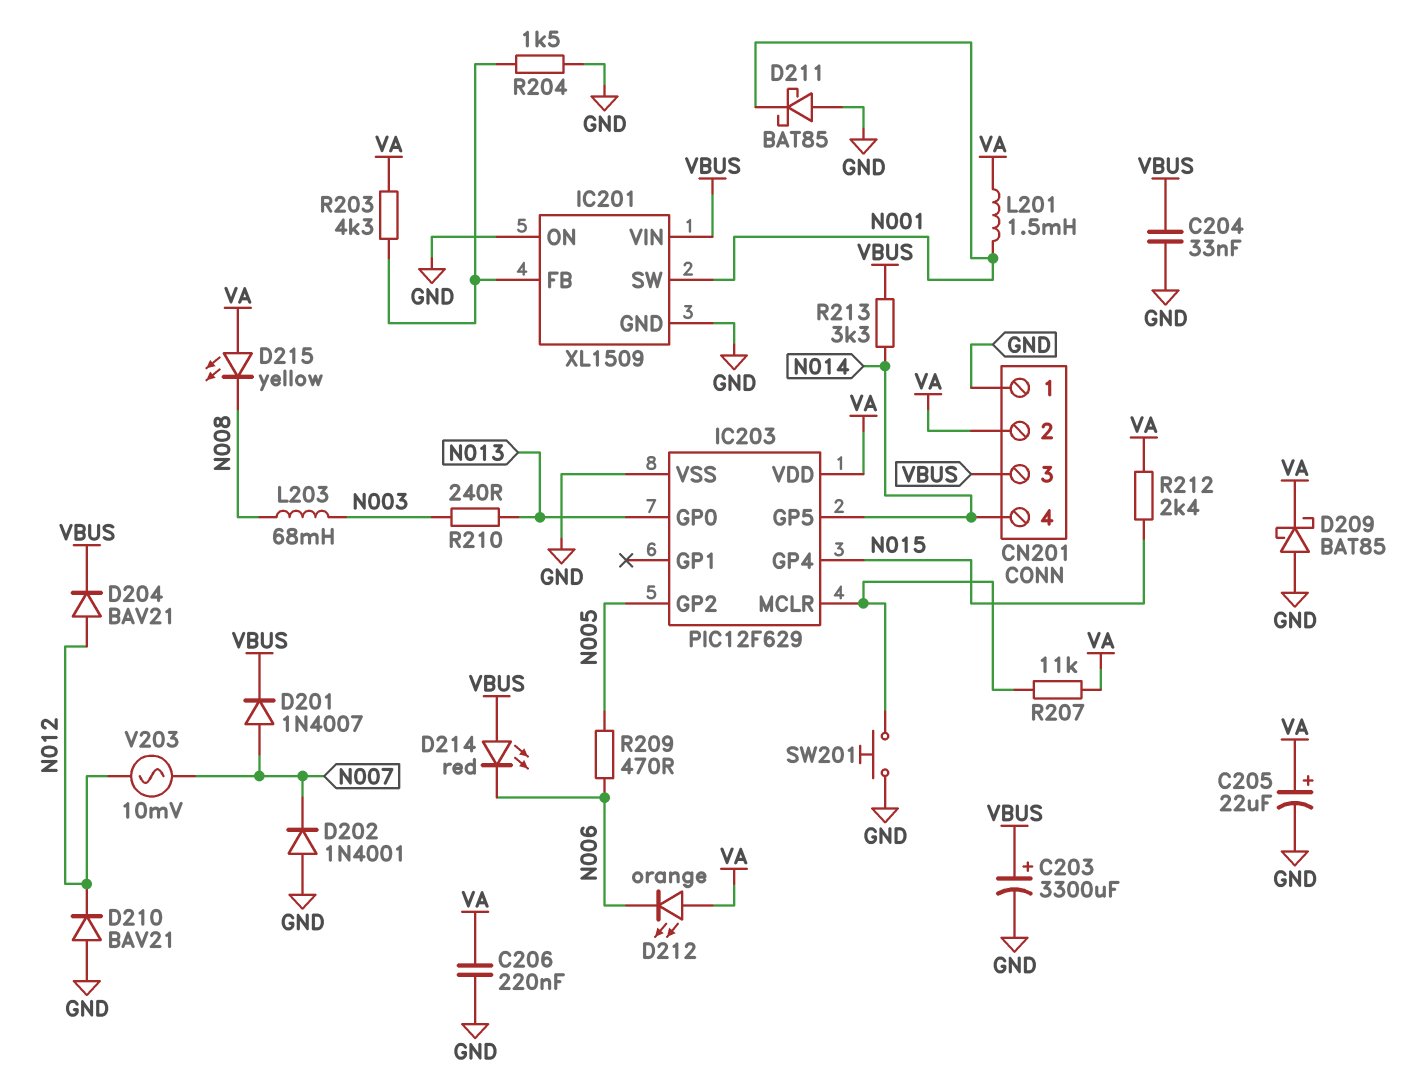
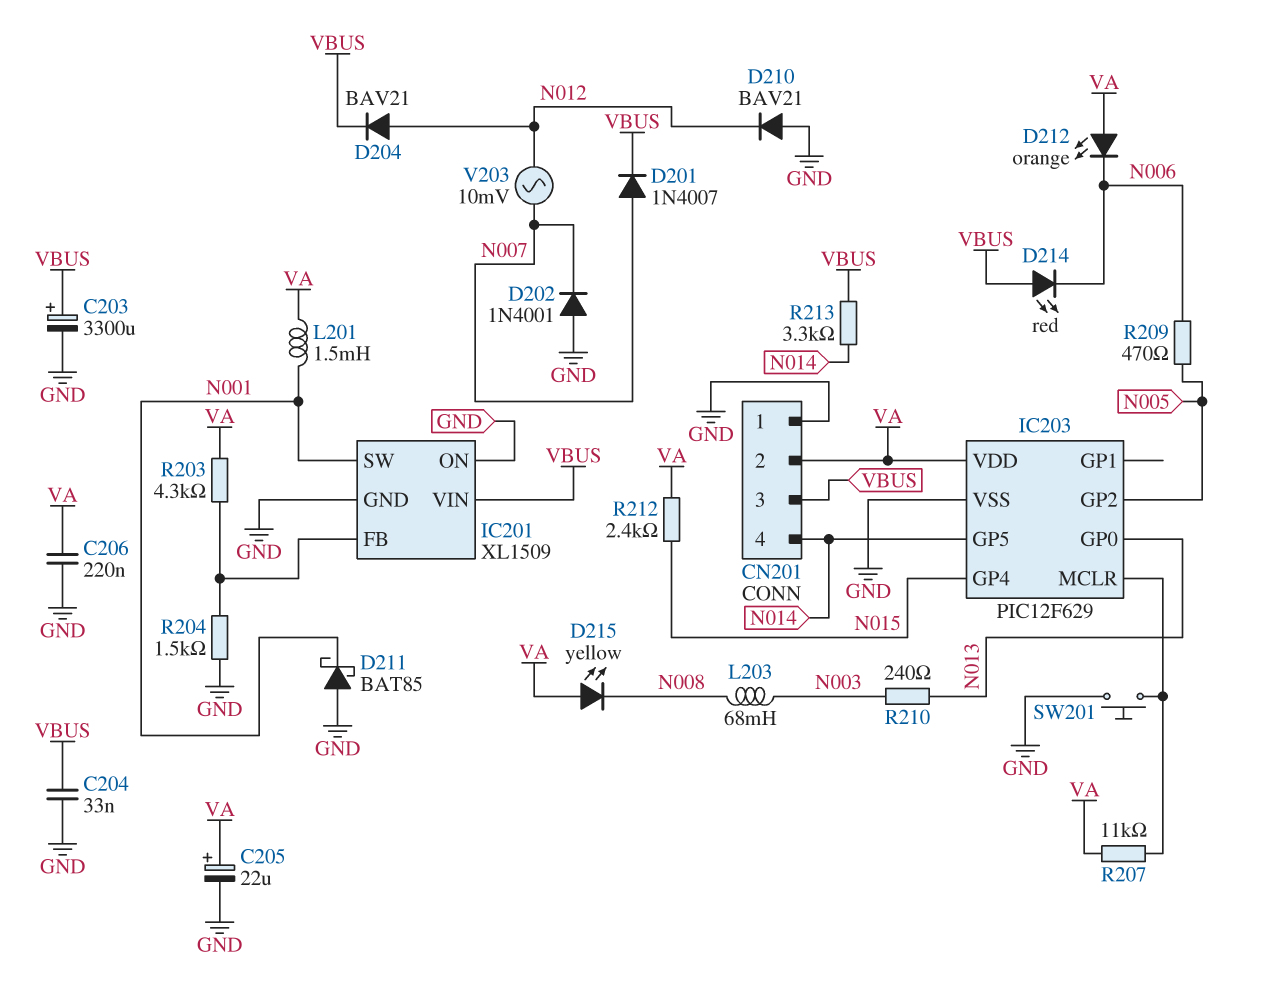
D209: schottky BAT85 (A GND, K VA) -> none

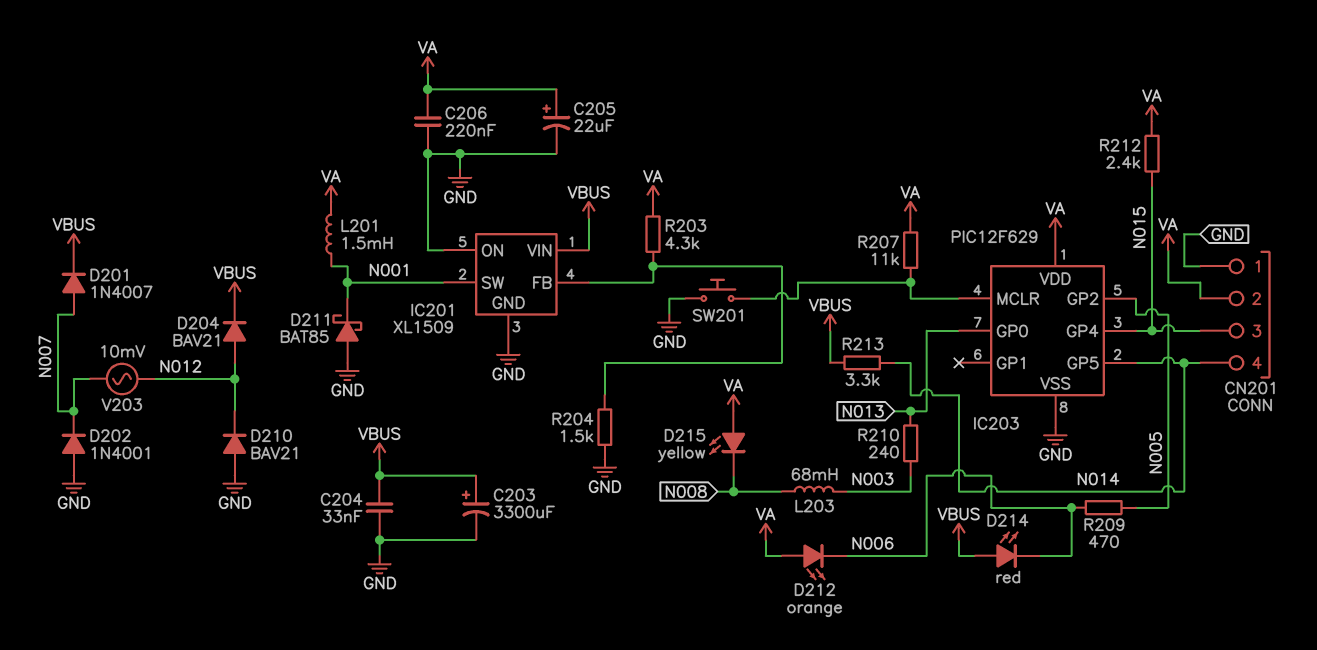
CN201 pin 3: VBUS -> N015

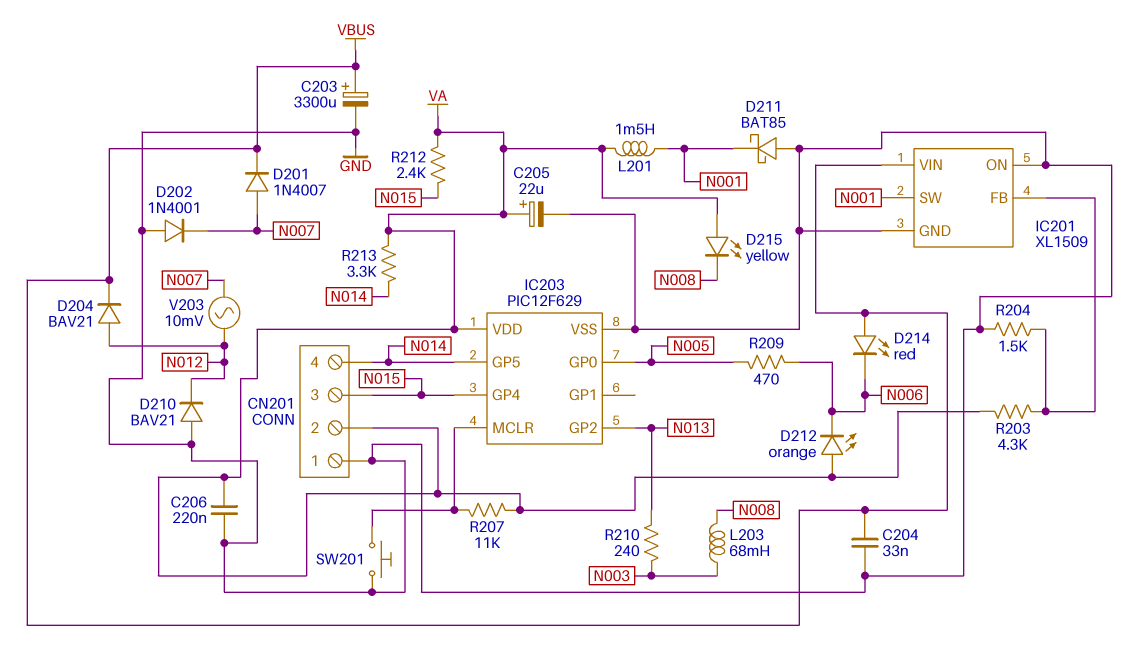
IC203 pin GP0: N013 -> N005
IC203 pin GP2: N005 -> N013
R213: 3.3k (N014, VBUS) -> 3.3k (N014, VA)

